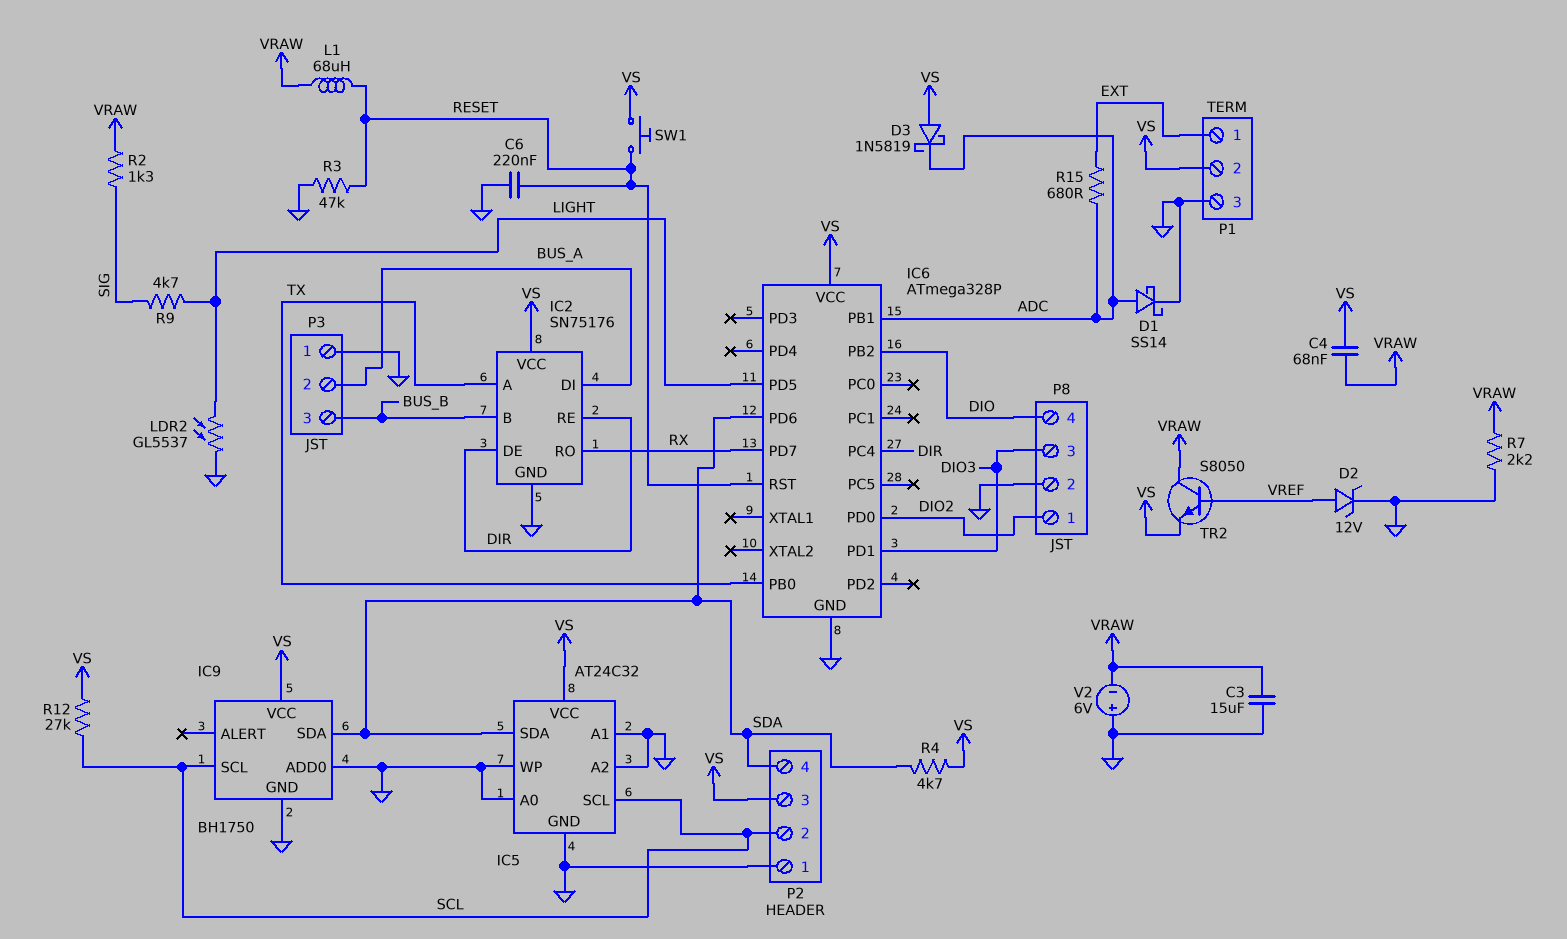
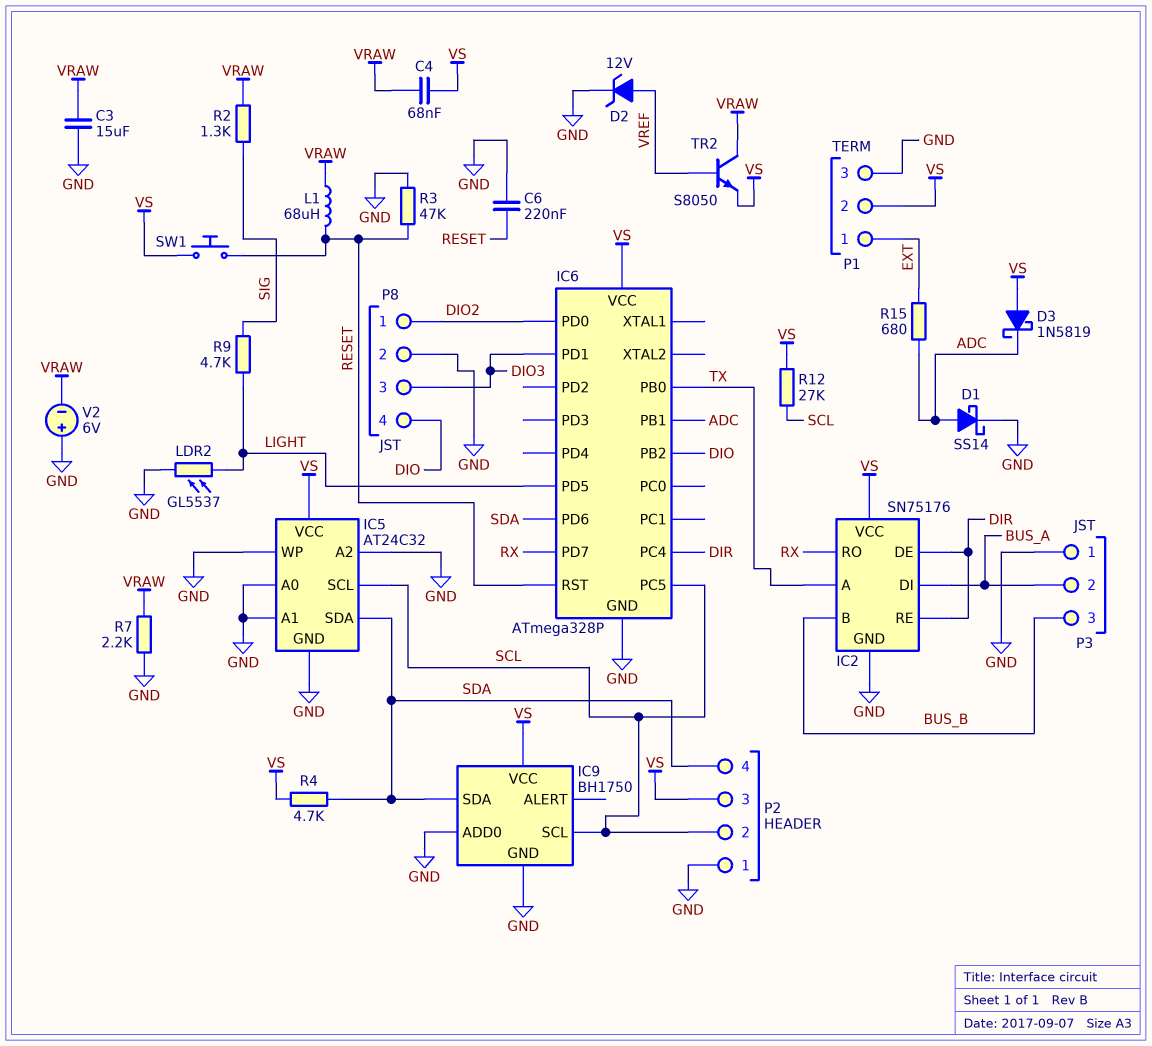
IC6 pin PC5: none -> SCL

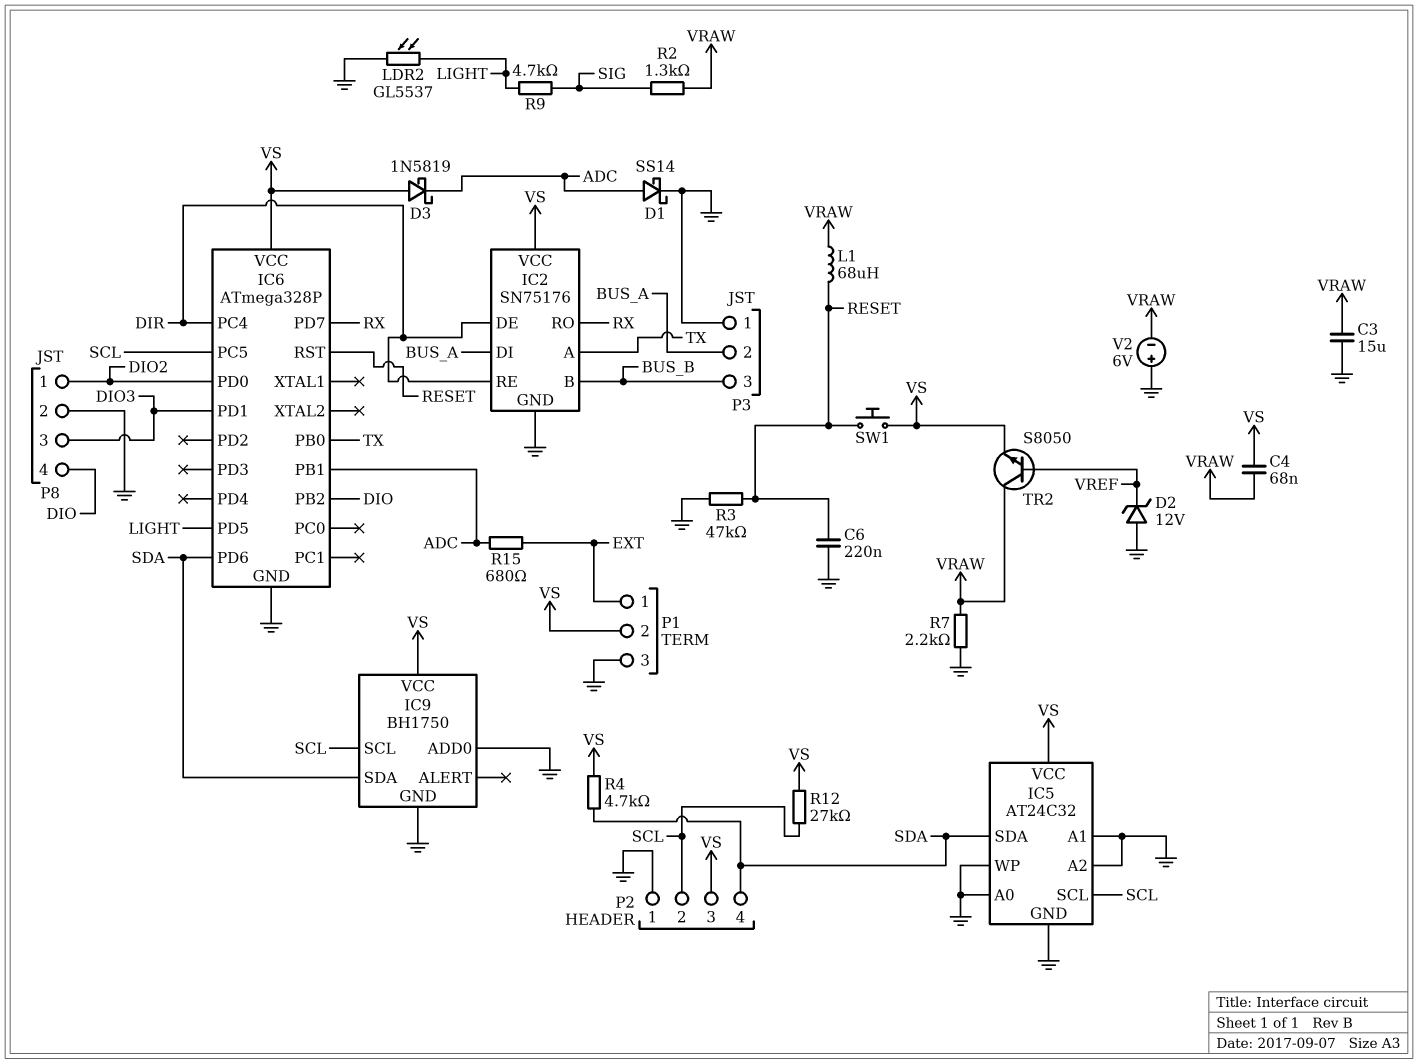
D2: zener 12V (A VREF, K GND) -> zener 12V (A GND, K VREF)

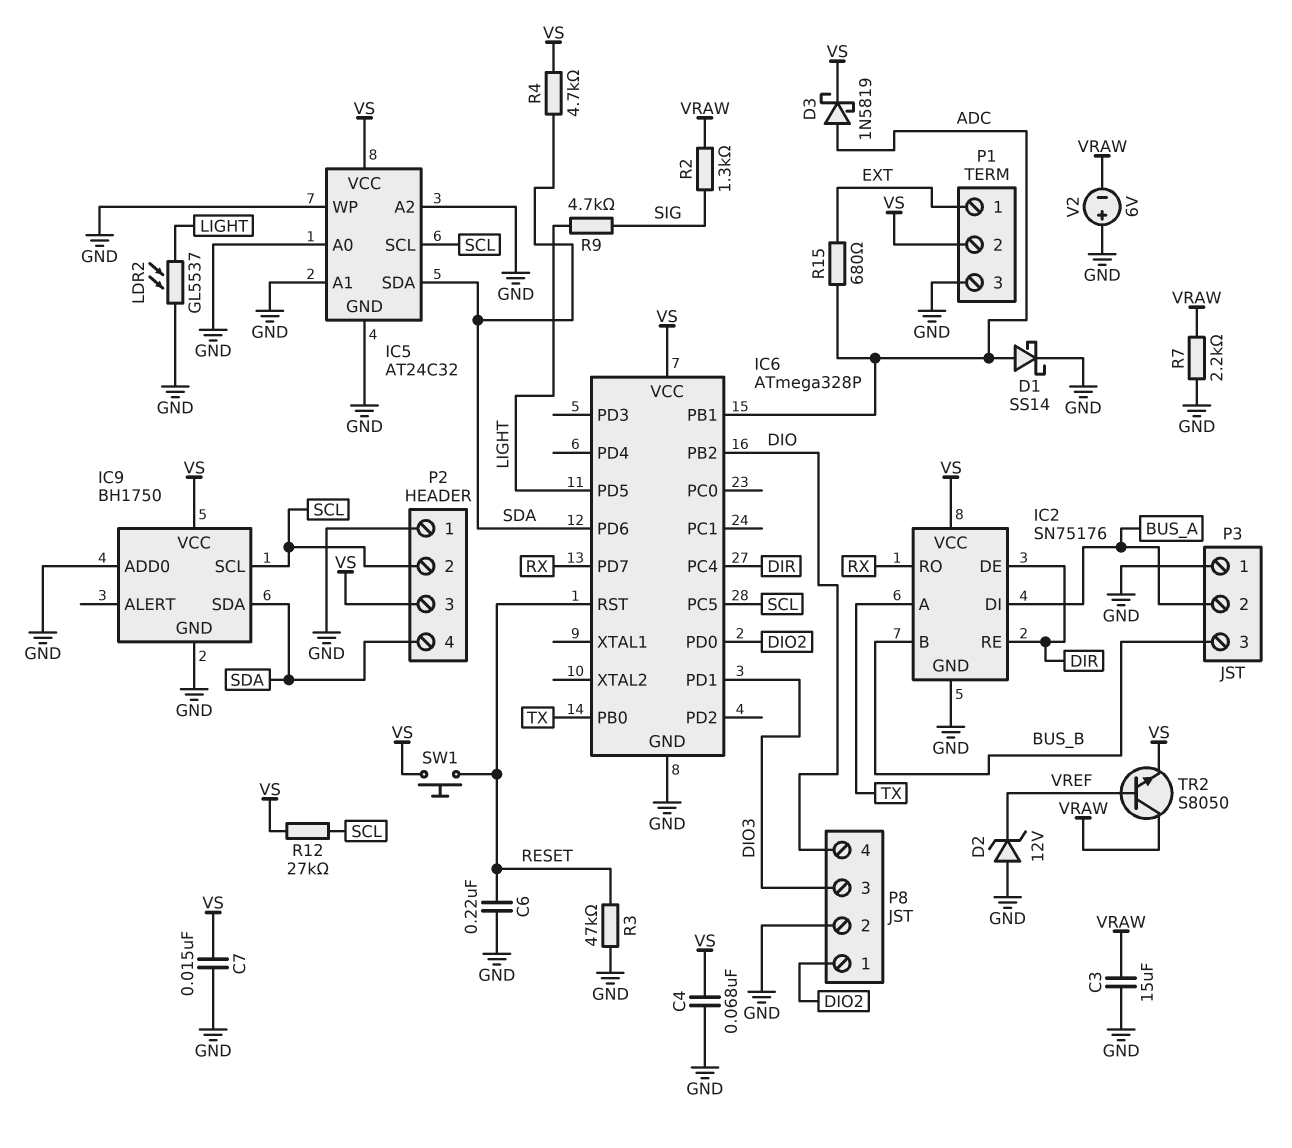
C4: 68nF (VRAW, VS) -> 68nF (GND, VS)
C7: none -> 15nF (GND, VS)
D3: schottky 1N5819 (A VS, K ADC) -> schottky 1N5819 (A ADC, K VS)
L1: 68uH (RESET, VRAW) -> none

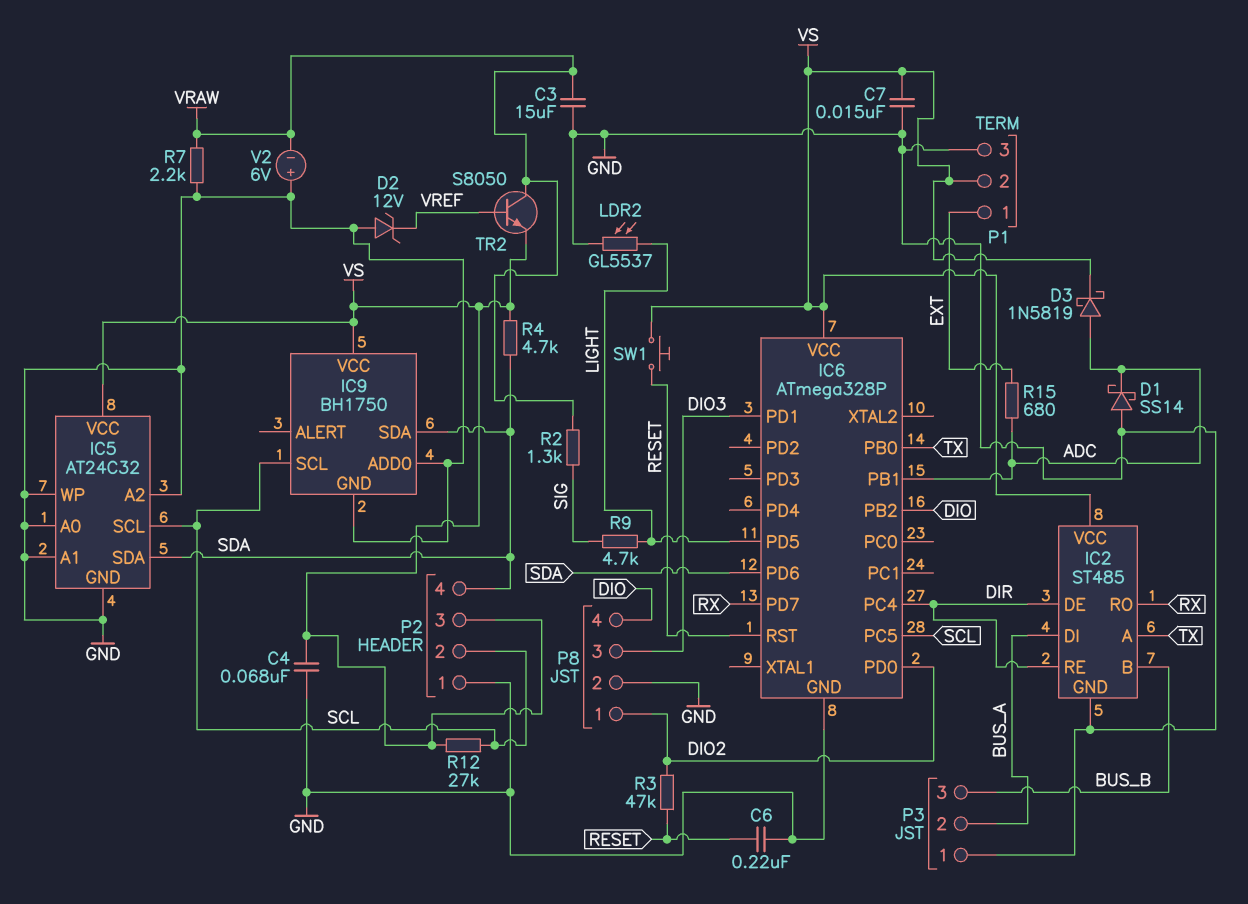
D1: schottky SS14 (A ADC, K GND) -> schottky SS14 (A GND, K ADC)
IC2: SN75176 -> ST485
R3: 47k (GND, RESET) -> 47k (DIO2, RESET)

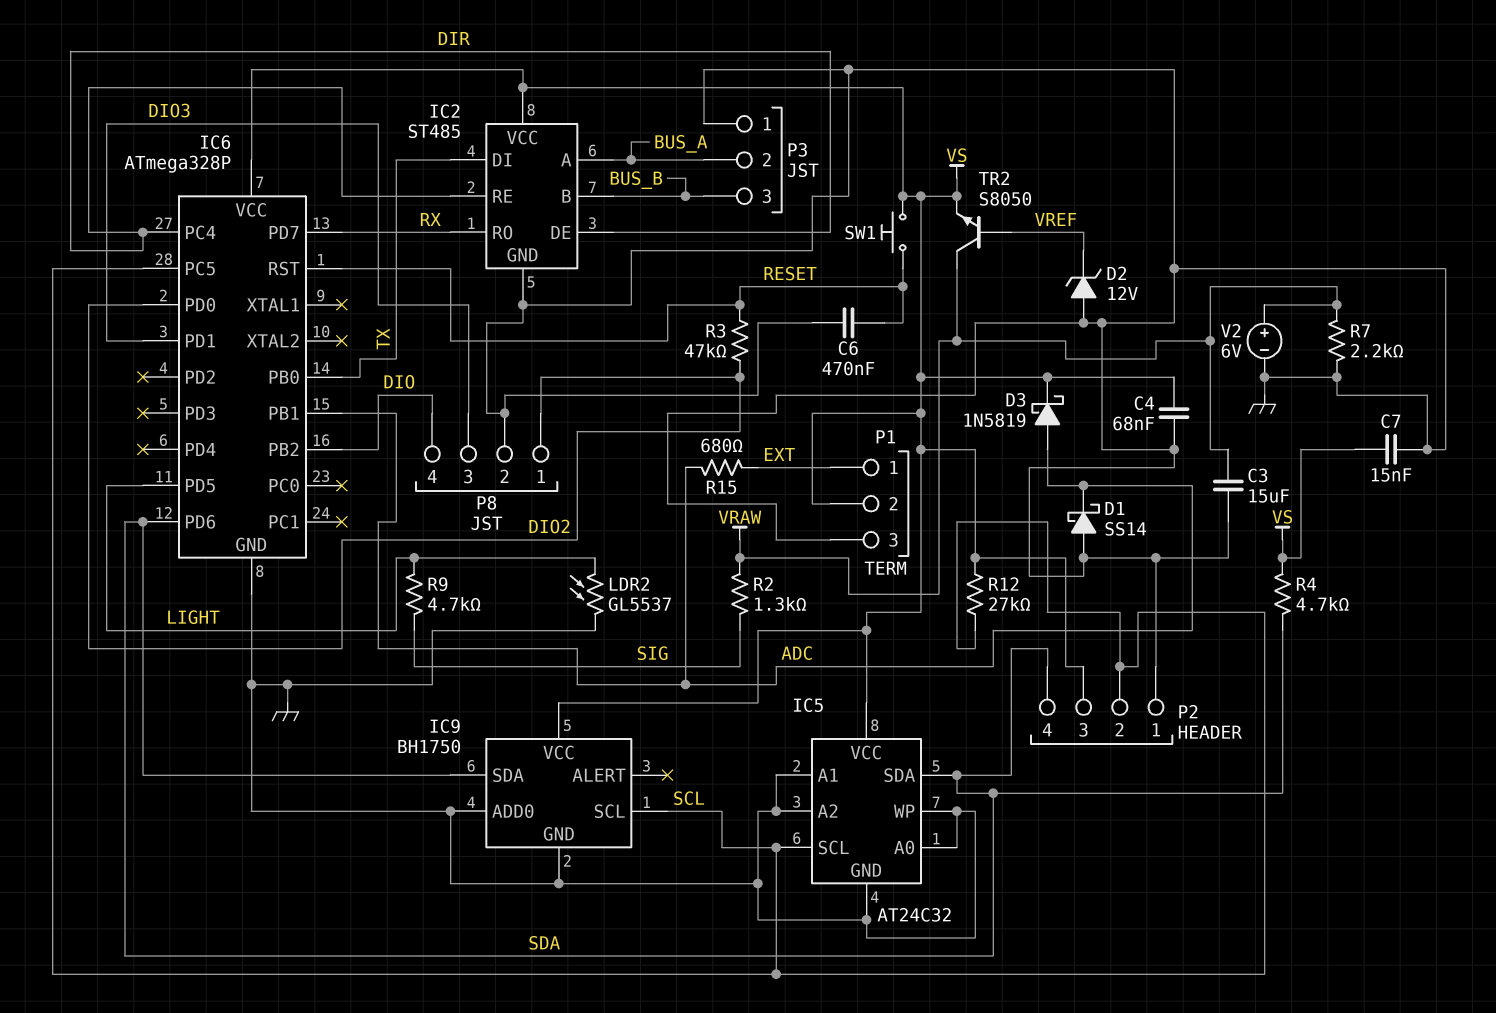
C6: 220nF (GND, RESET) -> 470nF (GND, RESET)
IC2 pin A: TX -> BUS_A
IC2 pin DI: BUS_A -> TX
V2: 6V (plus GND, minus VRAW) -> 6V (plus VRAW, minus GND)

